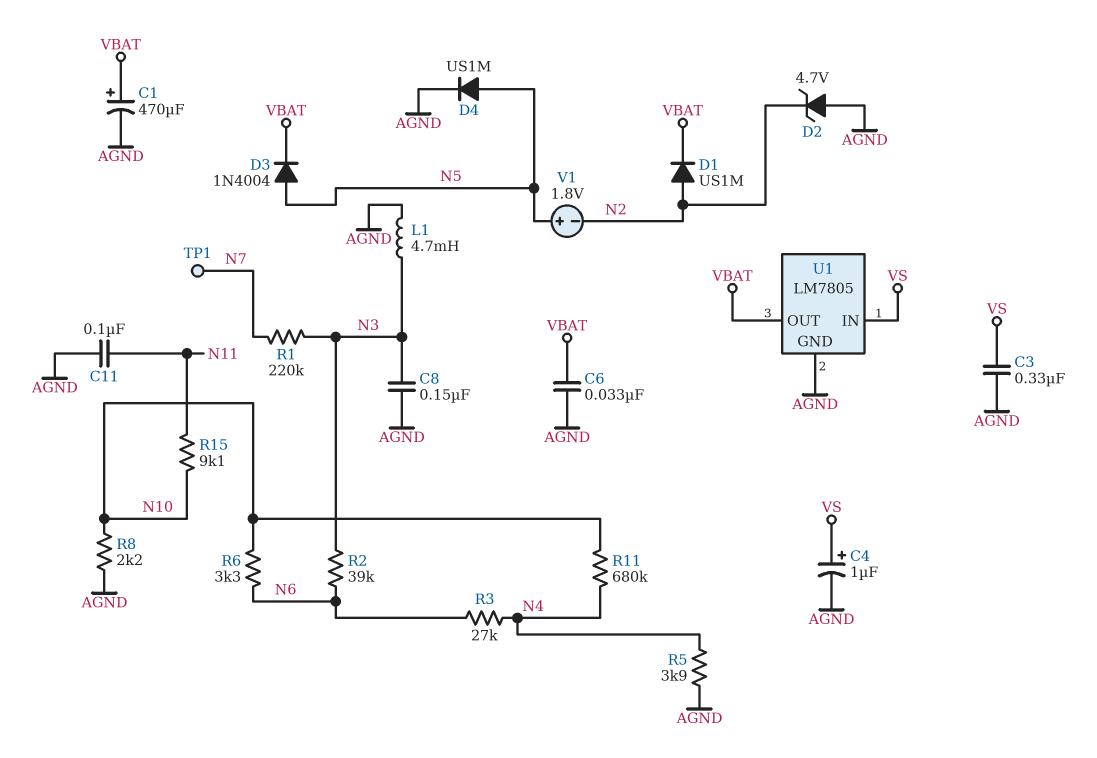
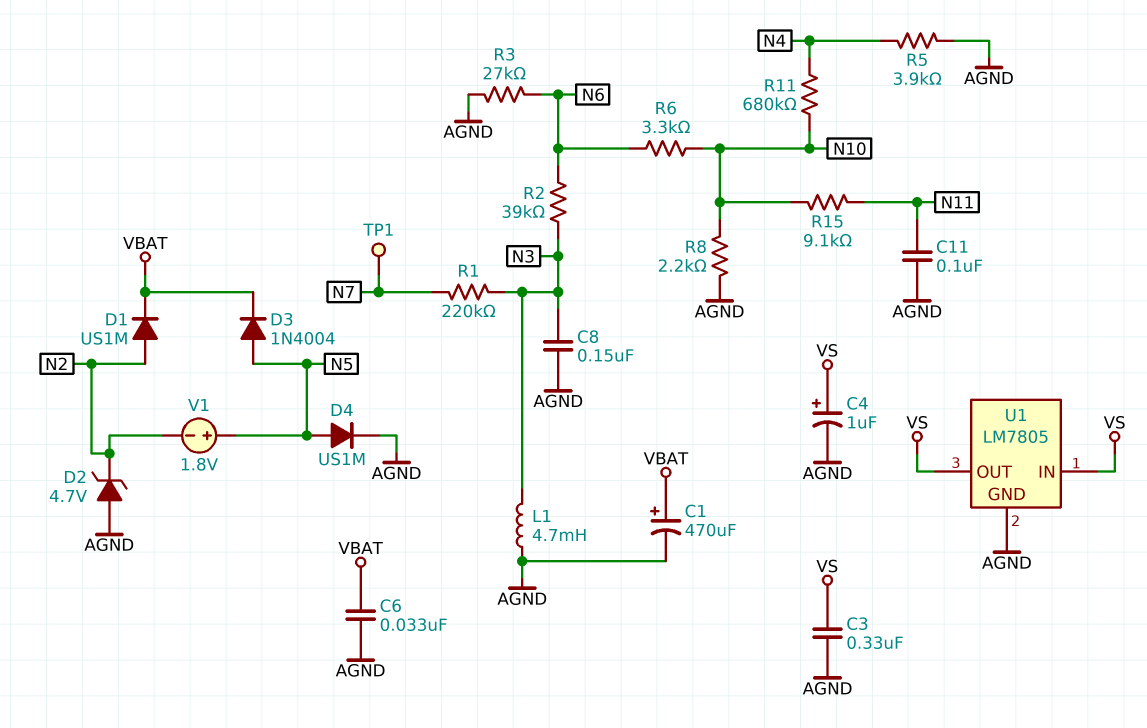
R3: 27k (N4, N6) -> 27k (AGND, N6)
U1 pin OUT: VBAT -> VS

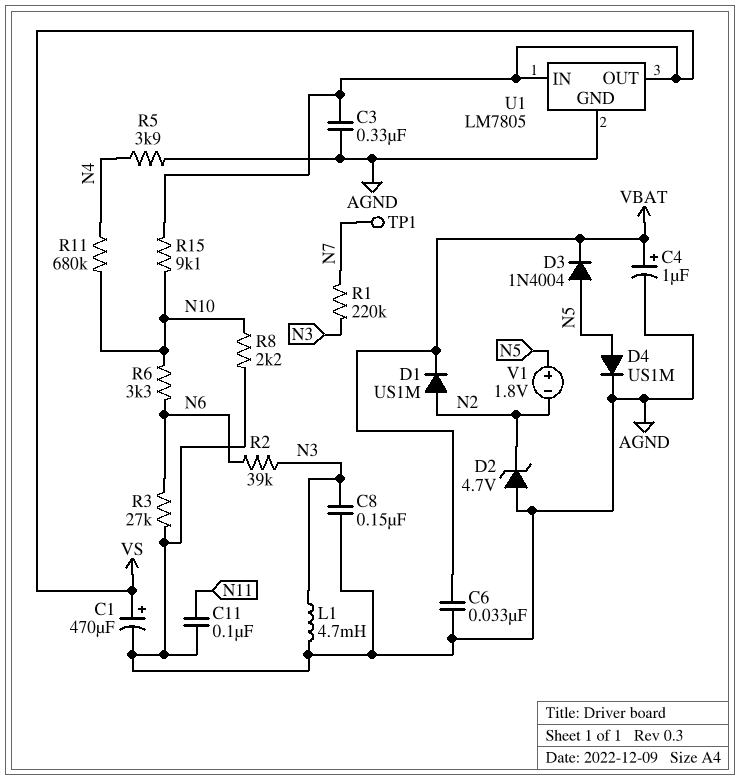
C1: 470uF (plus VBAT, minus AGND) -> 470uF (plus VS, minus AGND)
C4: 1uF (plus VS, minus AGND) -> 1uF (plus VBAT, minus AGND)
R15: 9.1k (N10, N11) -> 9.1k (N10, VS)

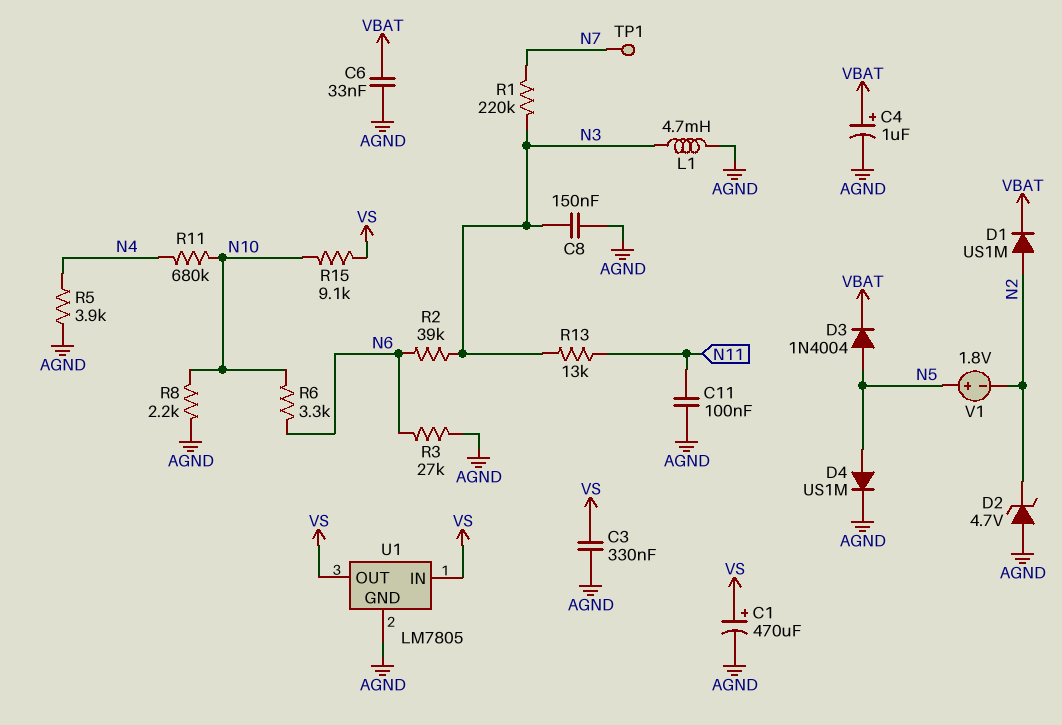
R13: none -> 13k (N3, N11)

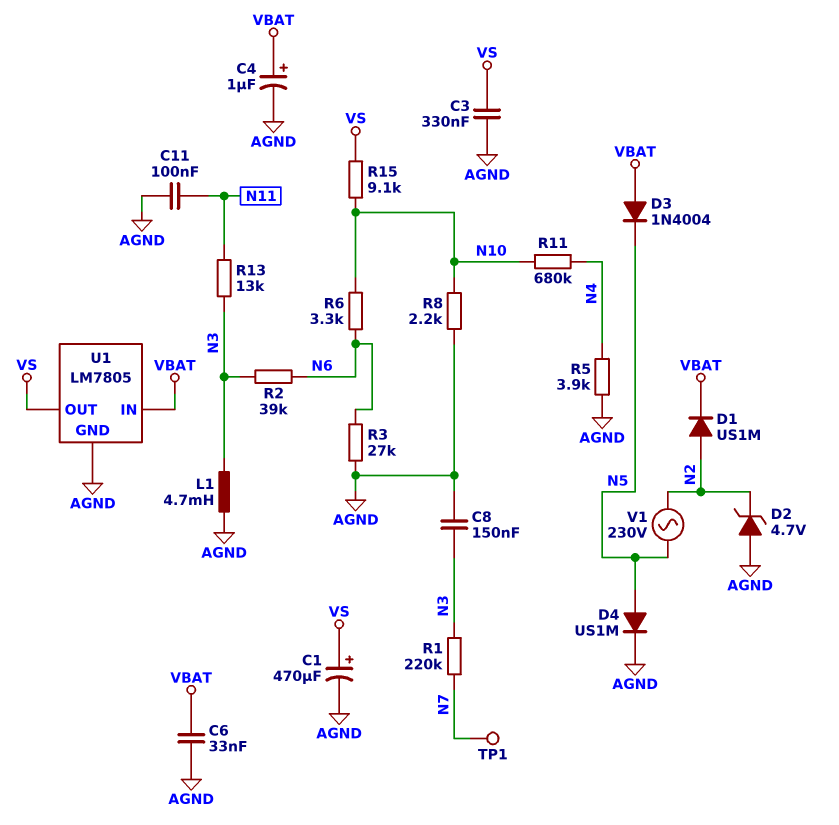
D3: diode 1N4004 (A N5, K VBAT) -> diode 1N4004 (A VBAT, K N5)
U1 pin IN: VS -> VBAT
V1: 1.8V (plus N5, minus N2) -> AC 230V (N2, N5)

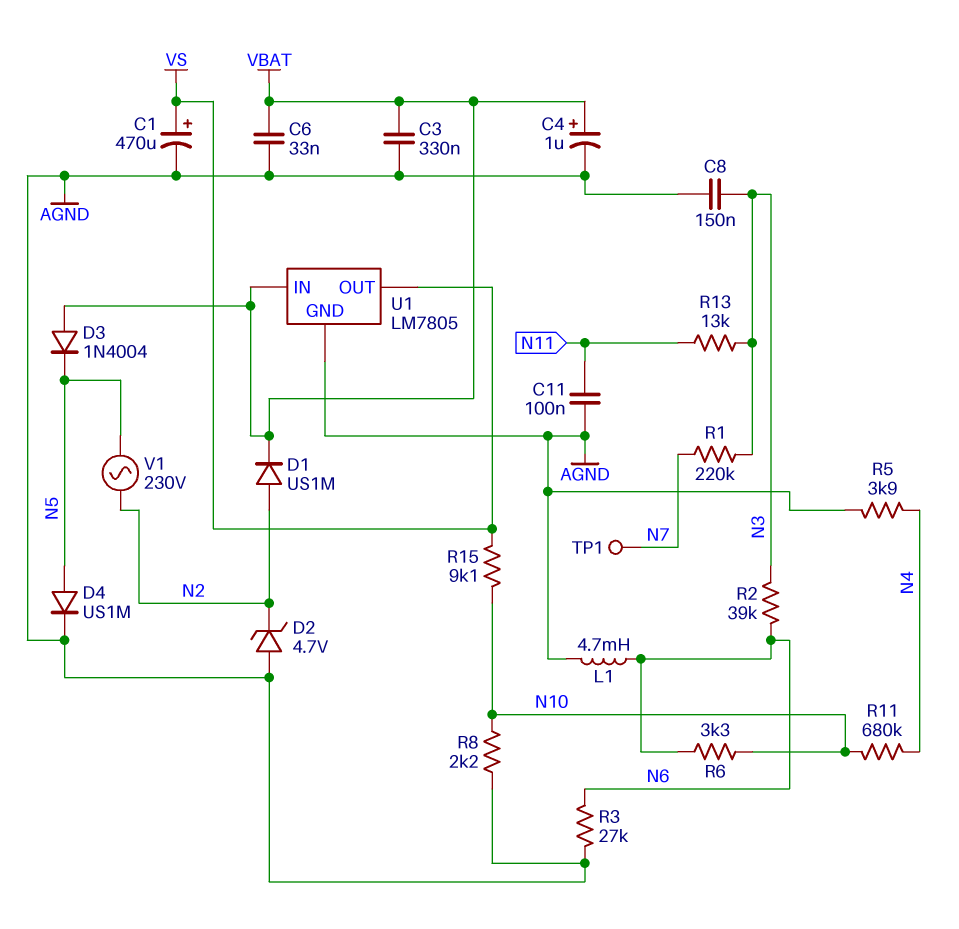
C3: 330nF (AGND, VS) -> 330nF (AGND, VBAT)
L1: 4.7mH (AGND, N3) -> 4.7mH (AGND, N6)

